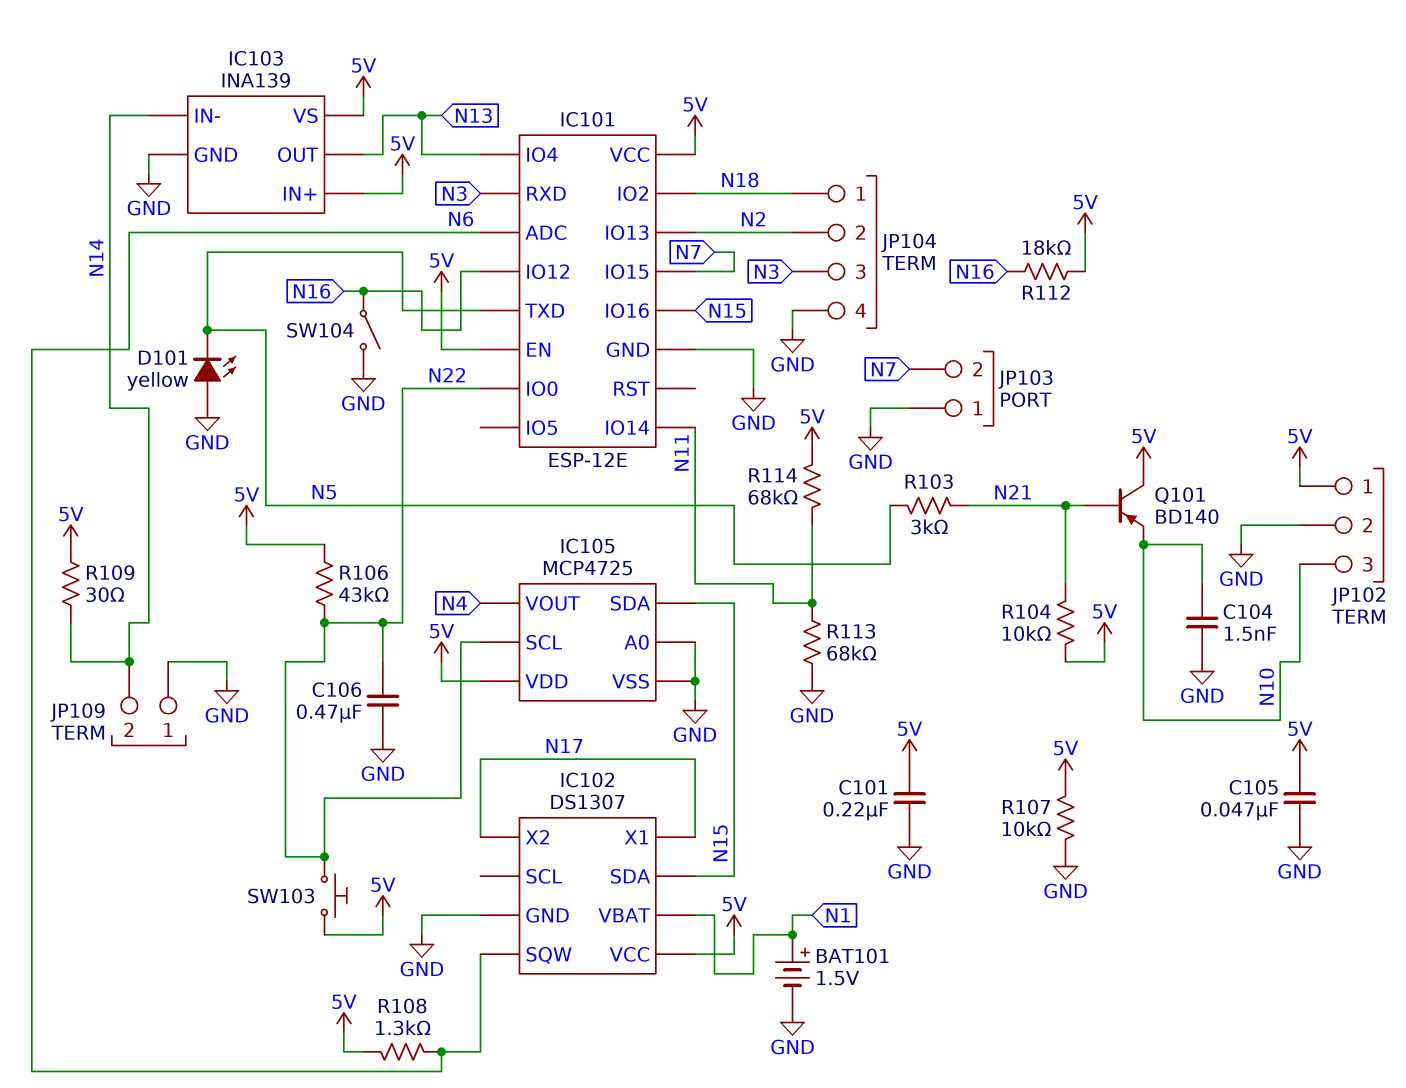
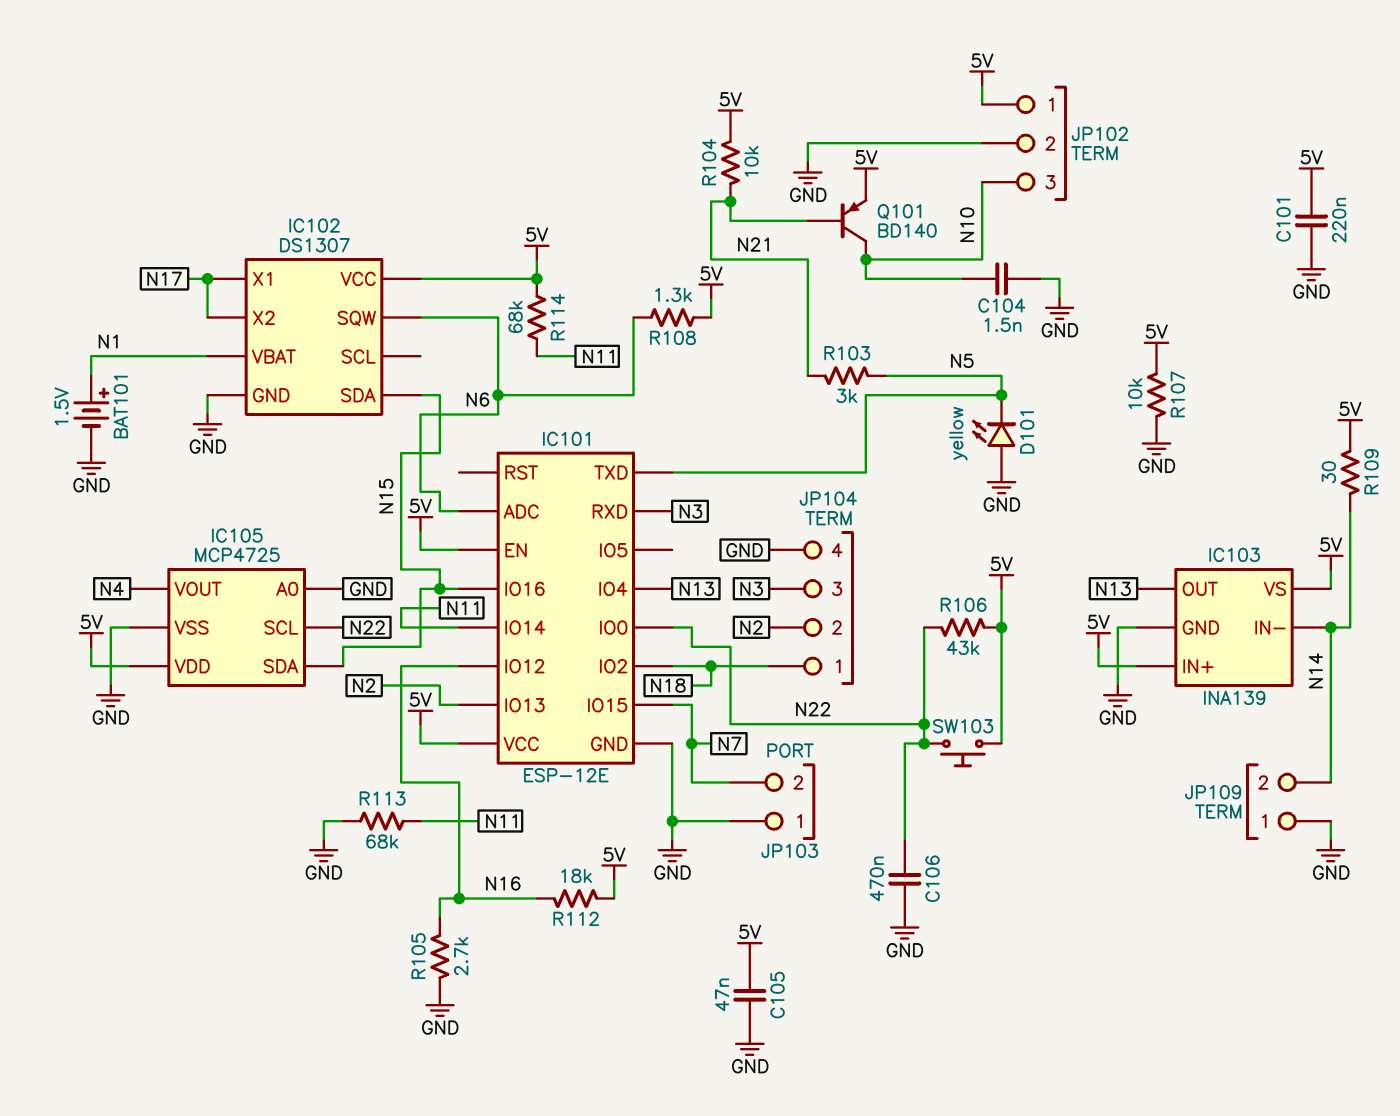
Q101: PNP BD140 (B N21, C 5V, E N10) -> PNP BD140 (B N21, C N10, E 5V)
R105: none -> 2.7k (GND, N16)
SW104: switch (GND, N16) -> none

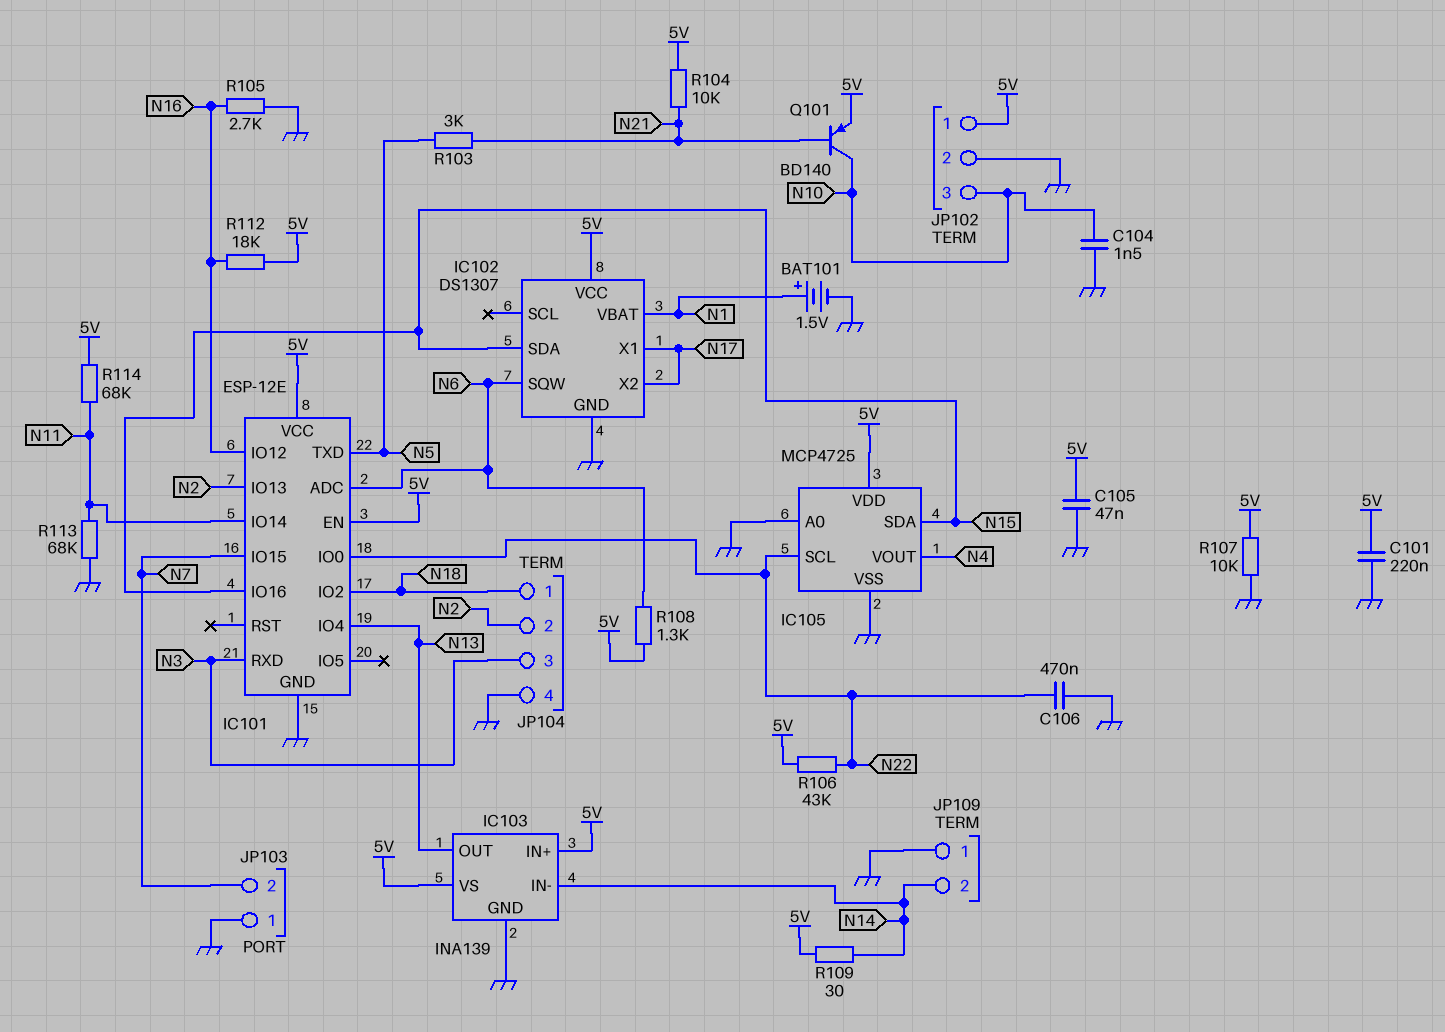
D101: LED yellow (A GND, K N5) -> none
SW103: button (5V, N22) -> none

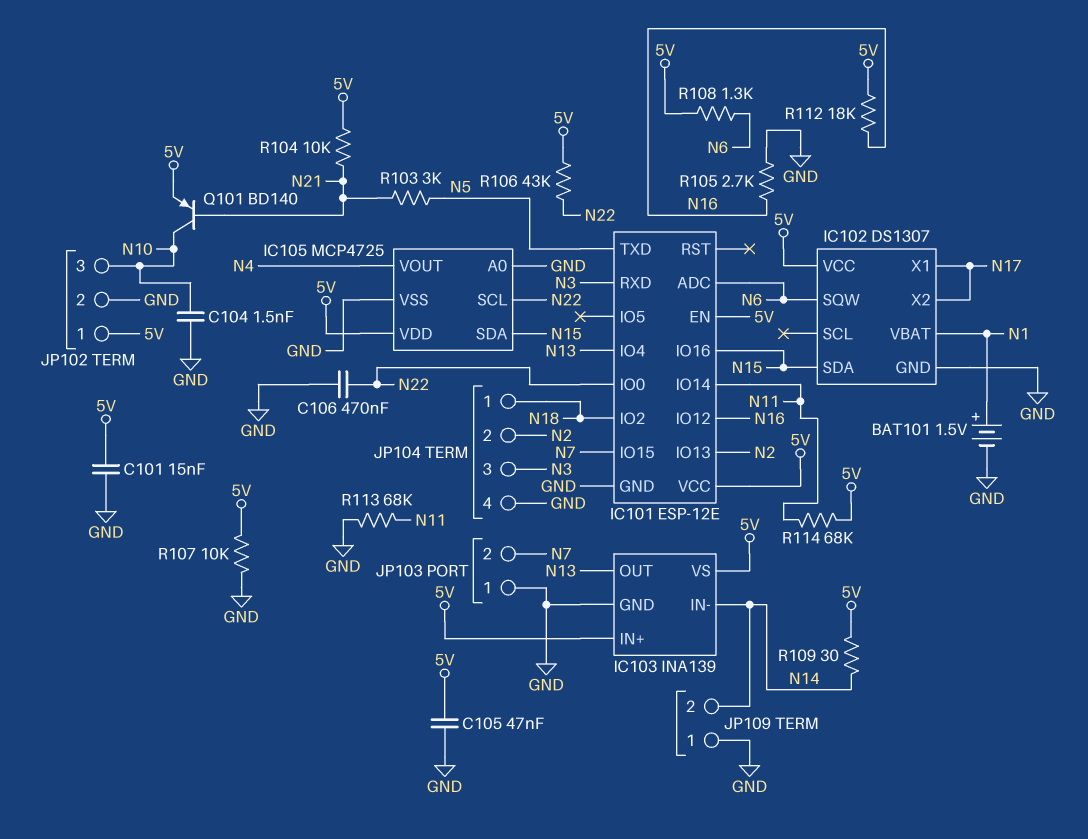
C101: 220nF (5V, GND) -> 15nF (5V, GND)

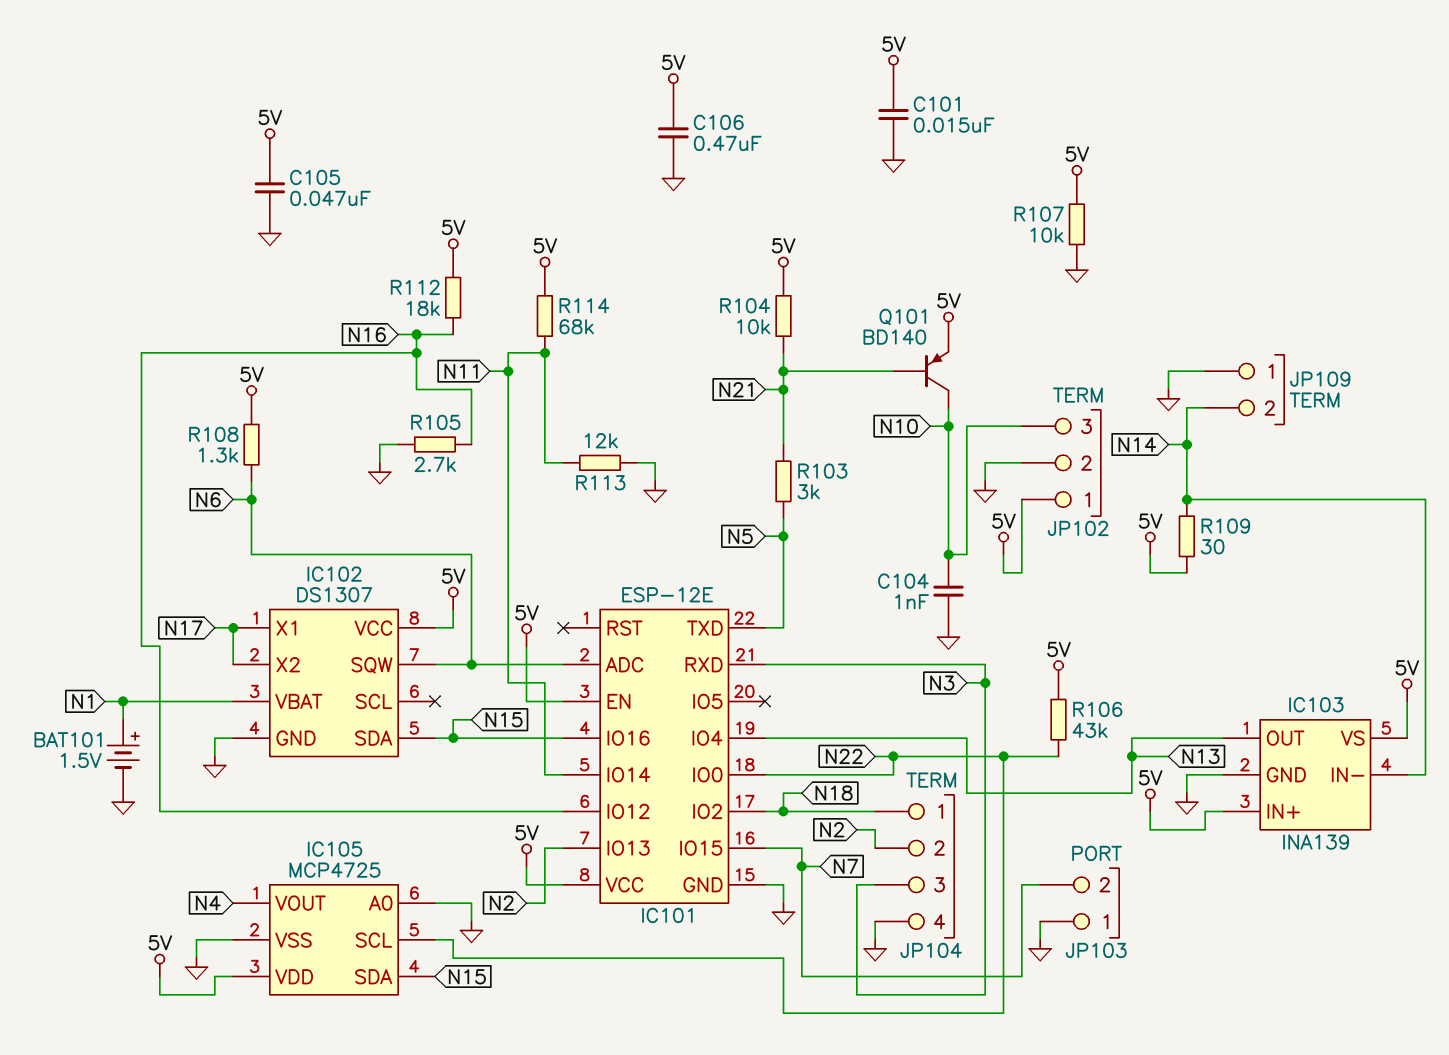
C104: 1.5nF (GND, N10) -> 1nF (GND, N10)
C106: 470nF (GND, N22) -> 470nF (5V, GND)
R113: 68k (GND, N11) -> 12k (GND, N11)

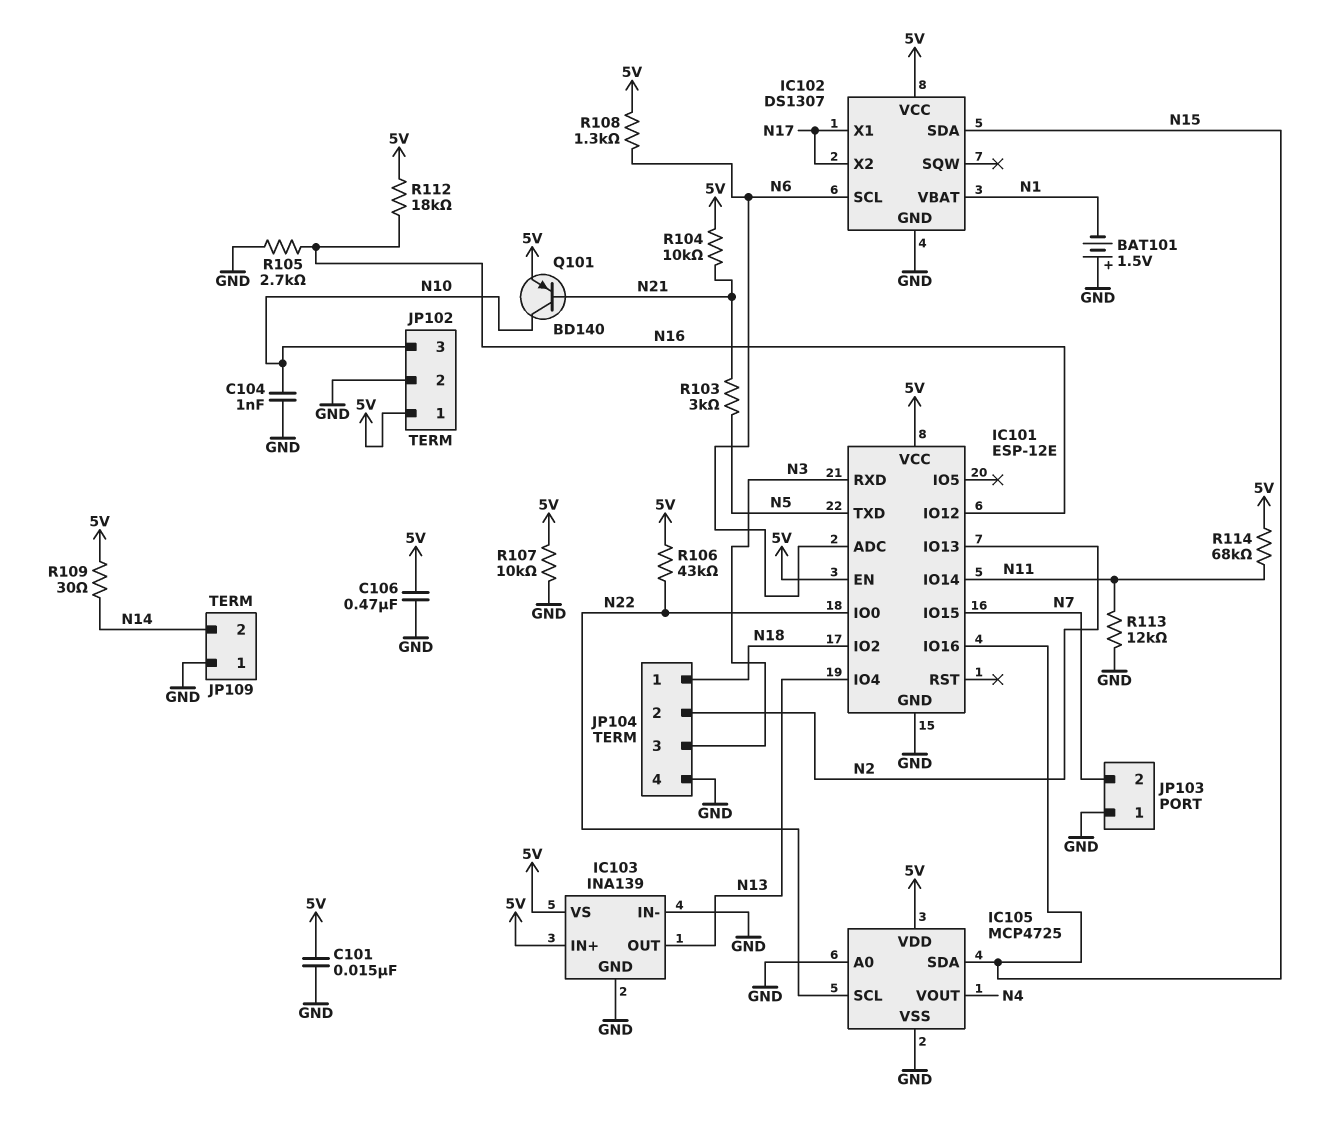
BAT101: 1.5V (plus N1, minus GND) -> 1.5V (plus GND, minus N1)
C105: 47nF (5V, GND) -> none
IC102 pin SCL: none -> N6
IC102 pin SQW: N6 -> none
IC103 pin IN-: N14 -> GND

